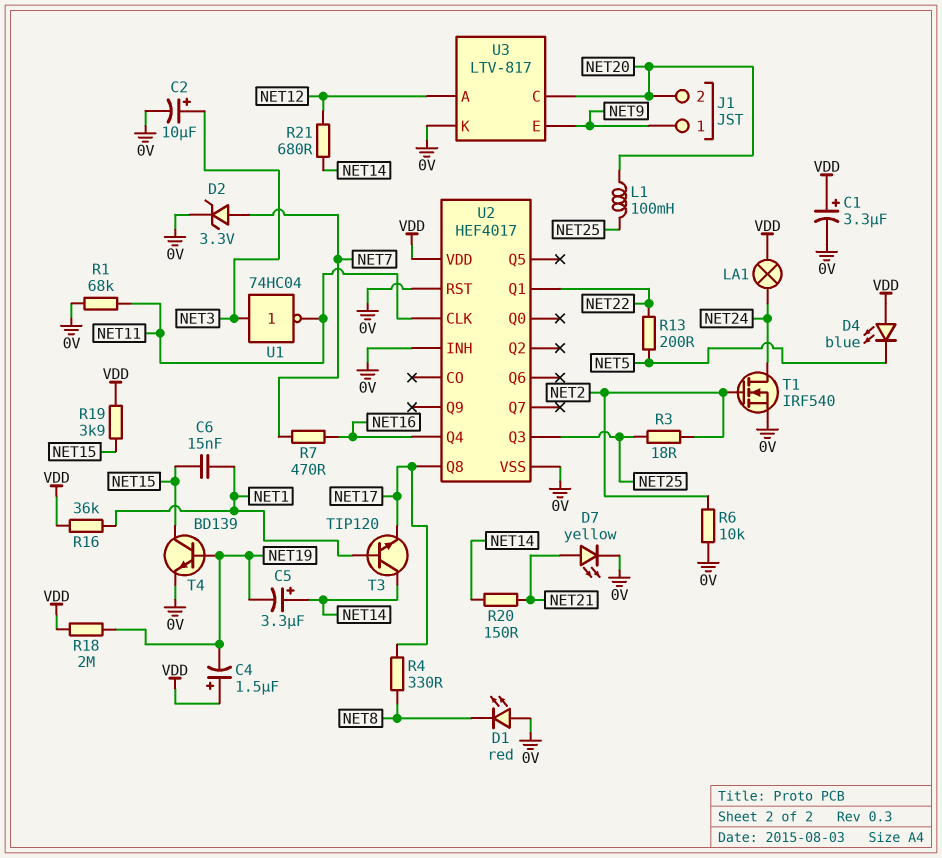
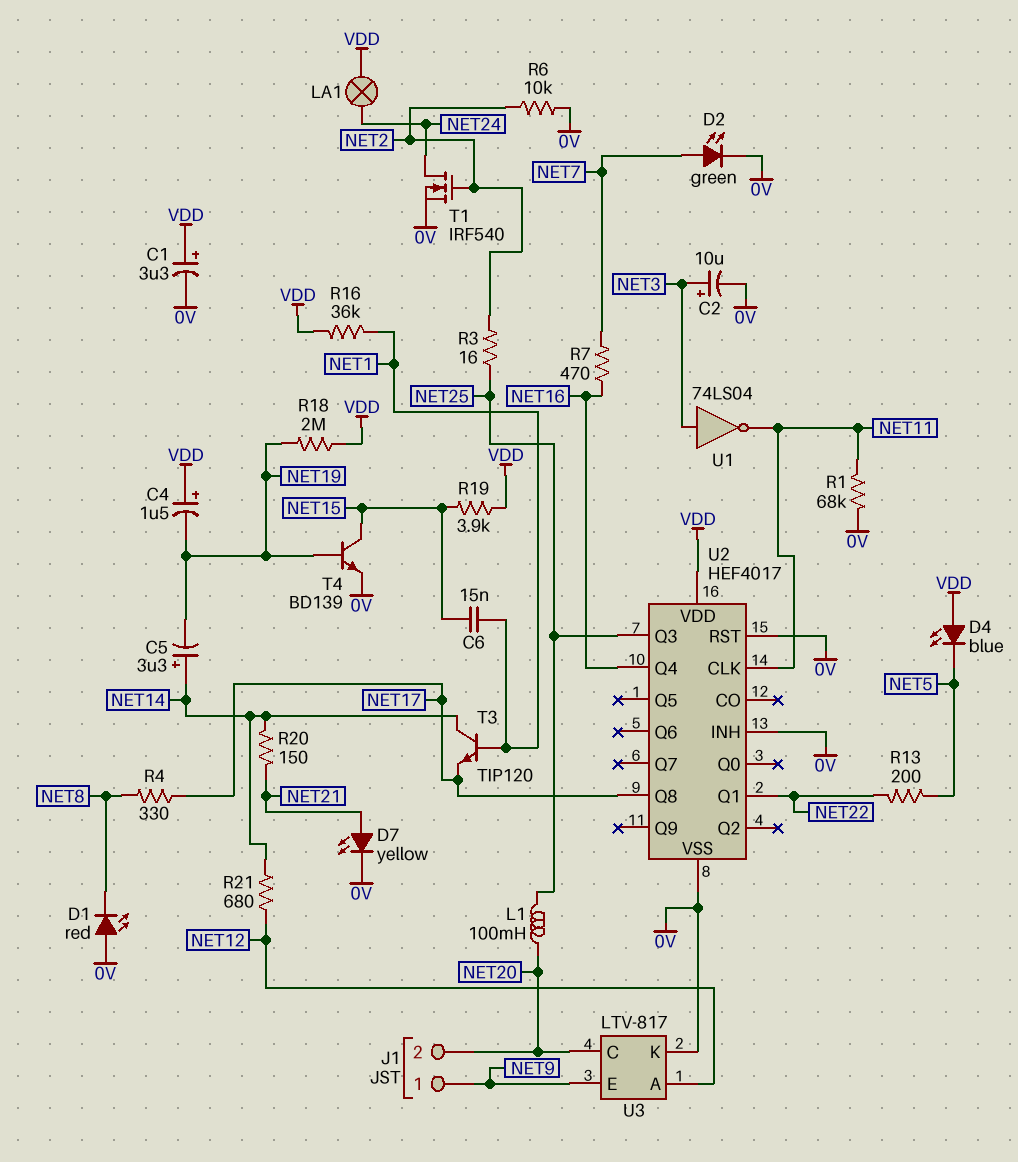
D2: zener 3.3V (A NET7, K 0V) -> LED green (A NET7, K 0V)
R3: 18 (NET2, NET25) -> 16 (NET2, NET25)
U1: NOT 74HC04 (in NET3, out NET11) -> NOT 74LS04 (in NET3, out NET11)

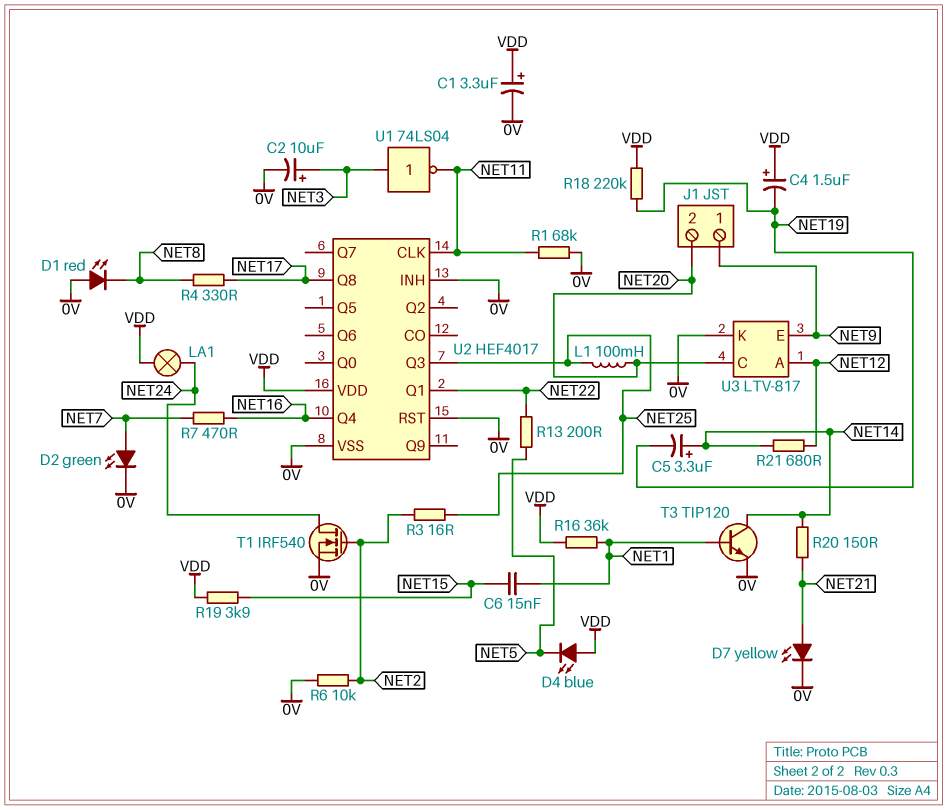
R18: 2M (NET19, VDD) -> 220k (NET19, VDD)
T3: NPN TIP120 (B NET1, C NET14, E NET17) -> NPN TIP120 (B NET1, C NET14, E 0V)
T4: NPN BD139 (B NET19, C NET15, E 0V) -> none

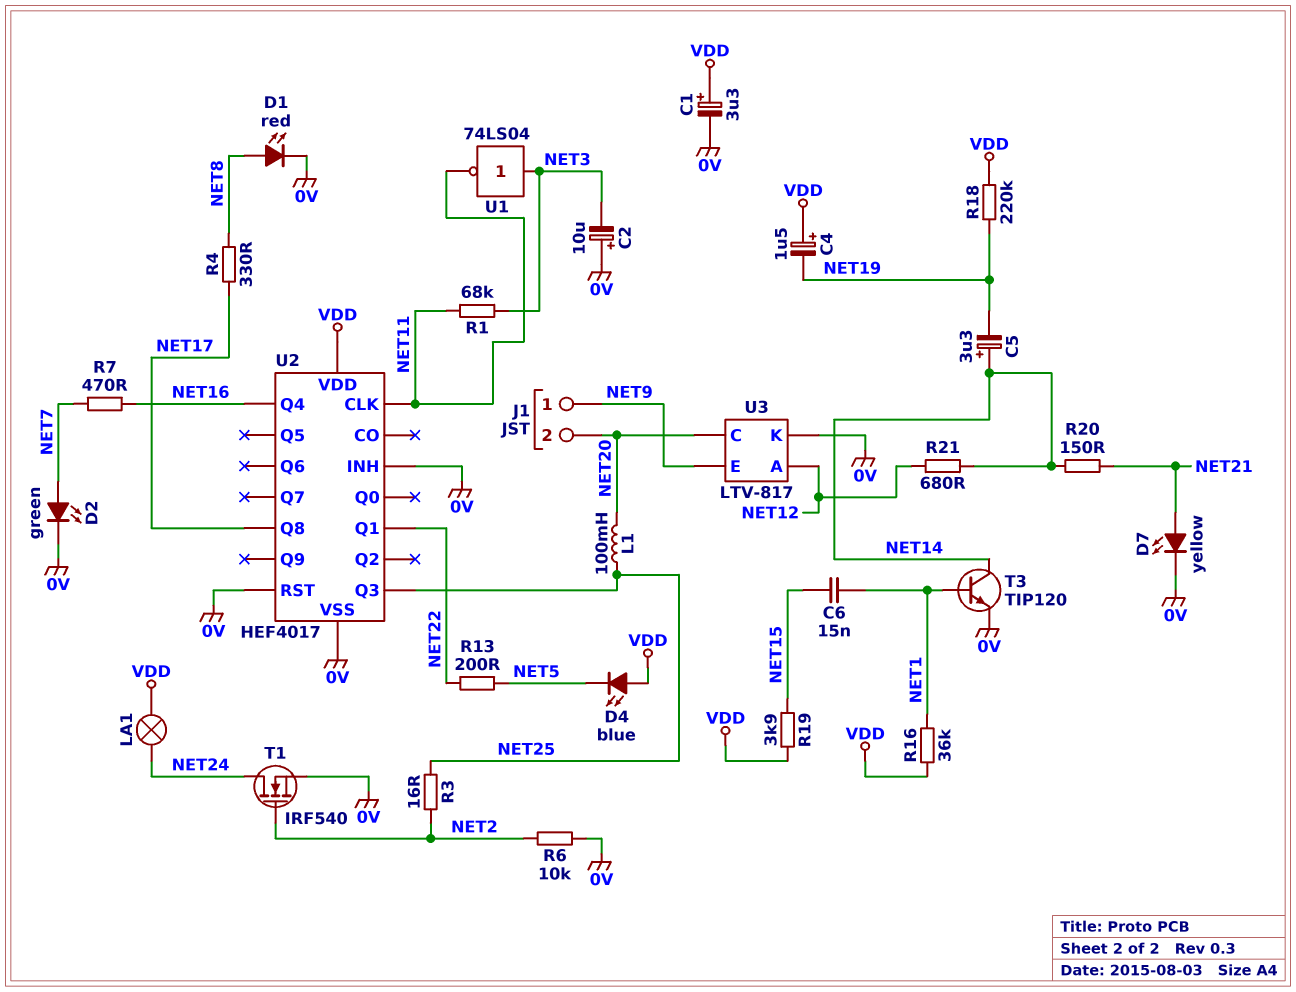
C2: 10uF (plus NET3, minus 0V) -> 10uF (plus 0V, minus NET3)
D1: LED red (A 0V, K NET8) -> LED red (A NET8, K 0V)
R1: 68k (0V, NET11) -> 68k (NET3, NET11)

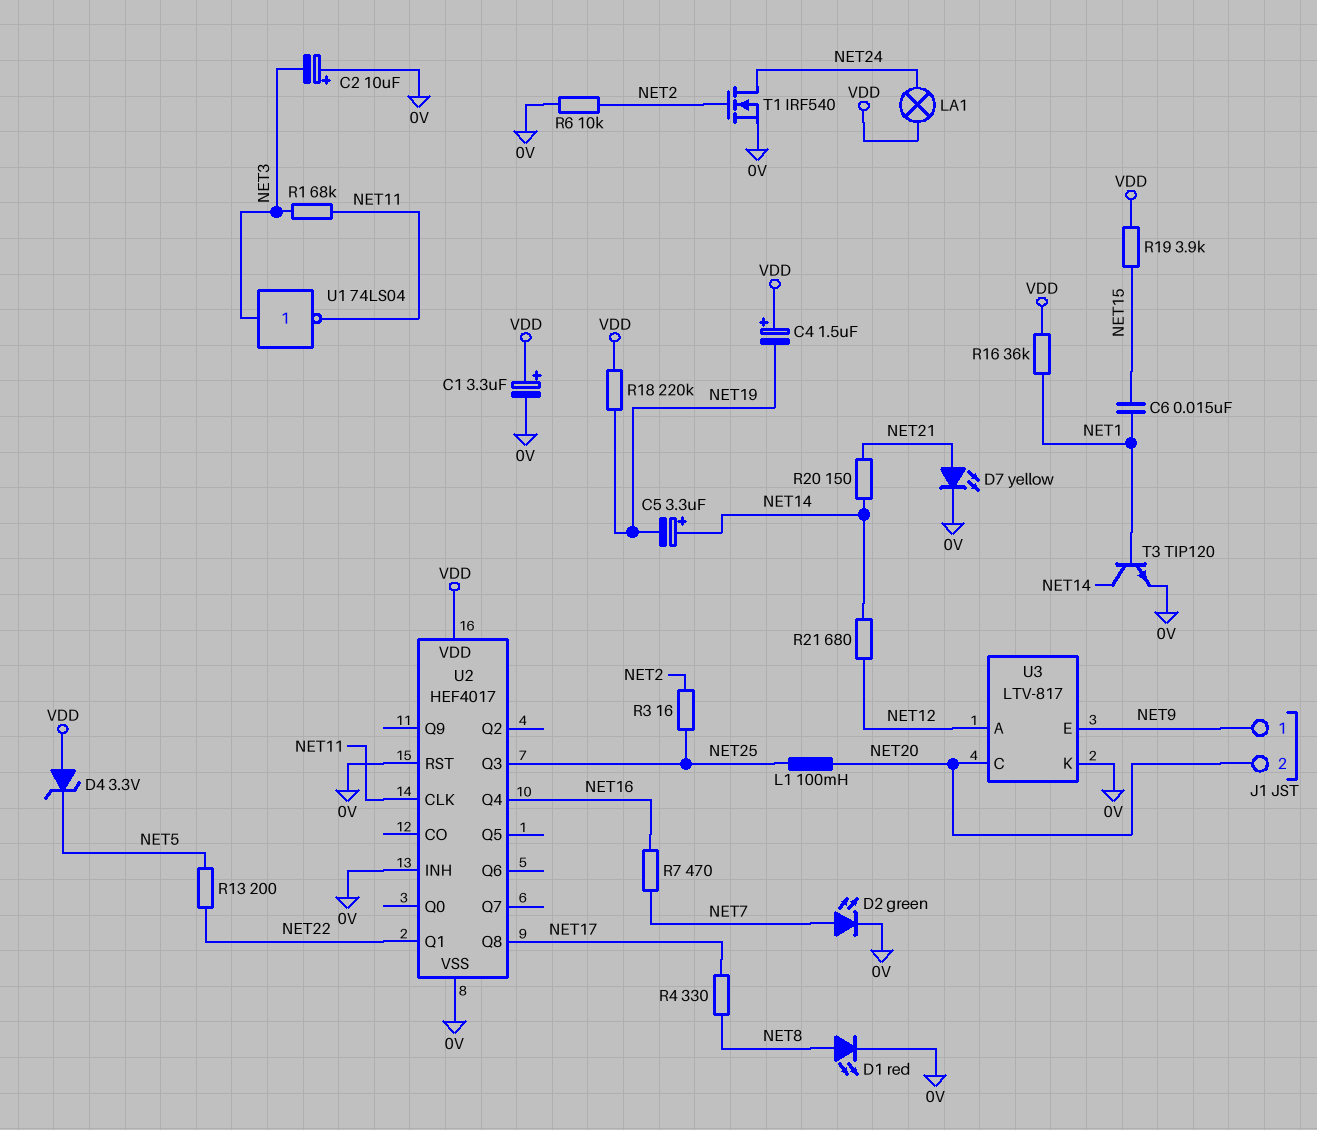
D4: LED blue (A VDD, K NET5) -> zener 3.3V (A VDD, K NET5)

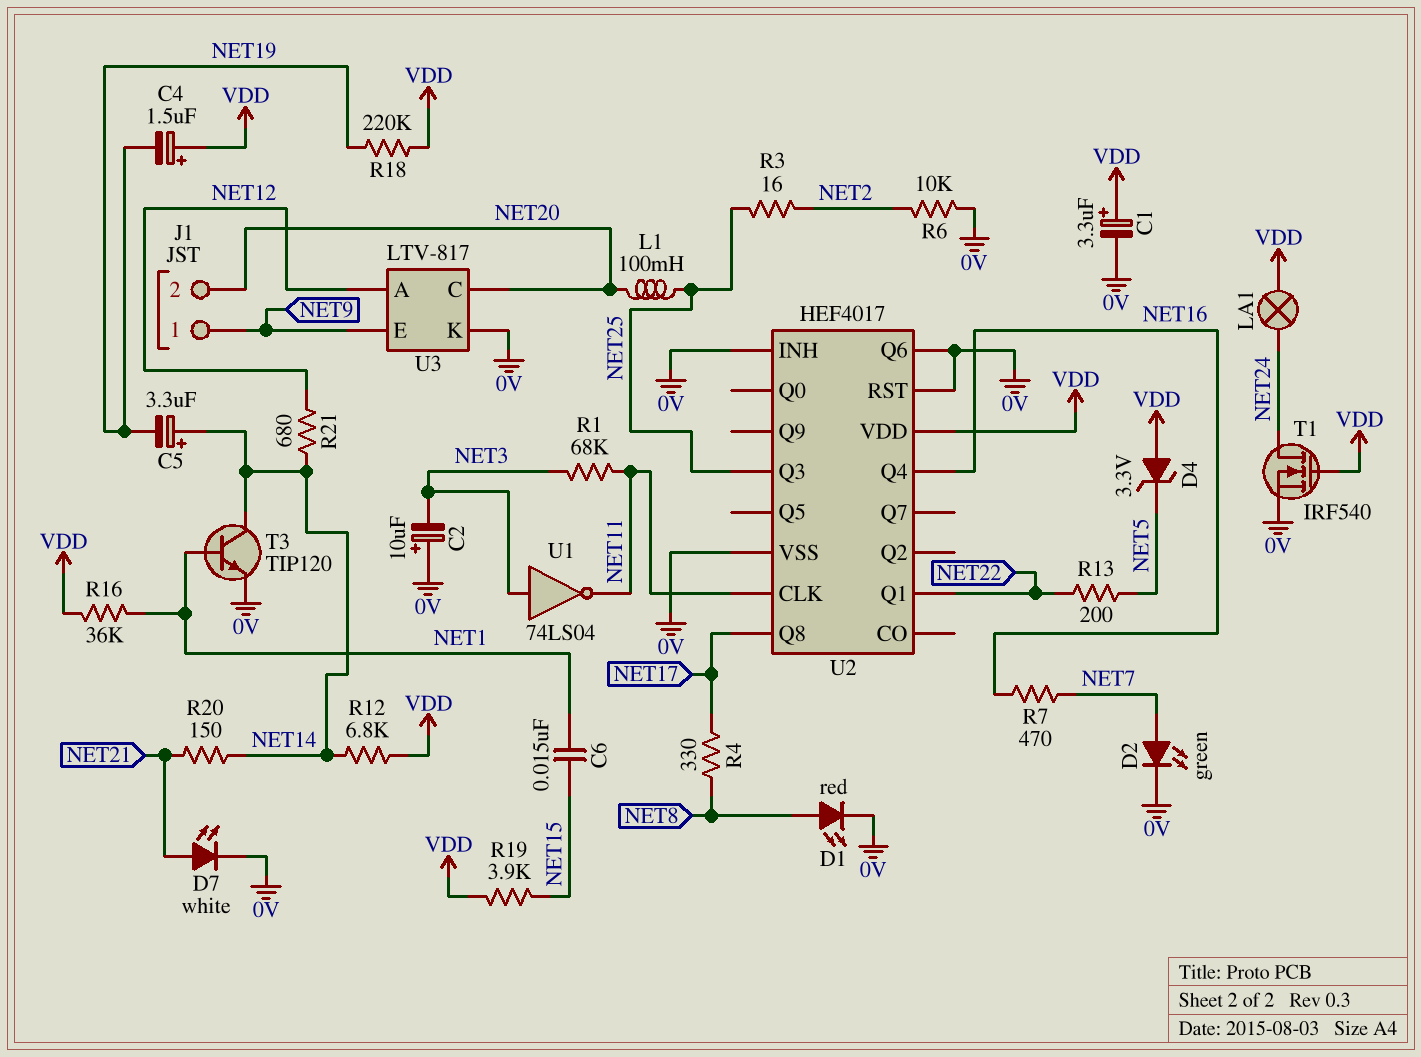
D7: LED yellow (A NET21, K 0V) -> LED white (A NET21, K 0V)
R12: none -> 6.8k (NET14, VDD)
T1: NMOS IRF540 (G NET2, D NET24, S 0V) -> NMOS IRF540 (G VDD, D NET24, S 0V)
U2 pin Q6: none -> 0V

